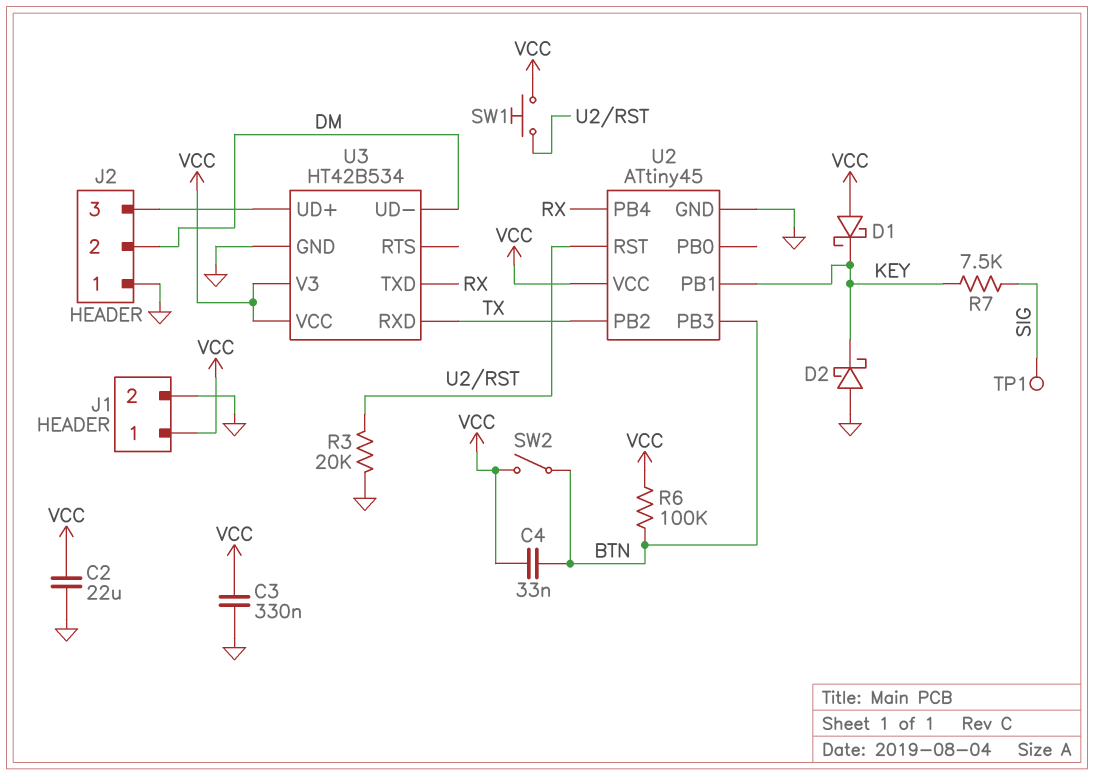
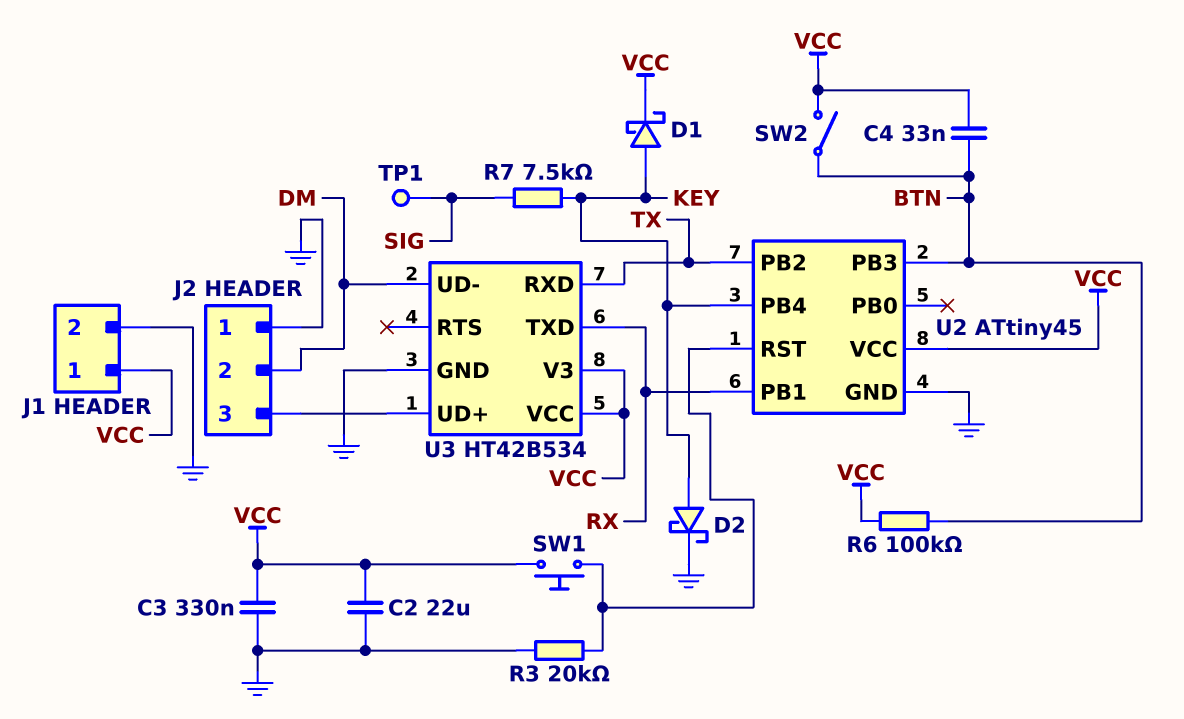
D1: schottky (A VCC, K KEY) -> schottky (A KEY, K VCC)
D2: schottky (A GND, K KEY) -> schottky (A KEY, K GND)
U2 pin PB1: KEY -> RX
U2 pin PB4: RX -> KEY

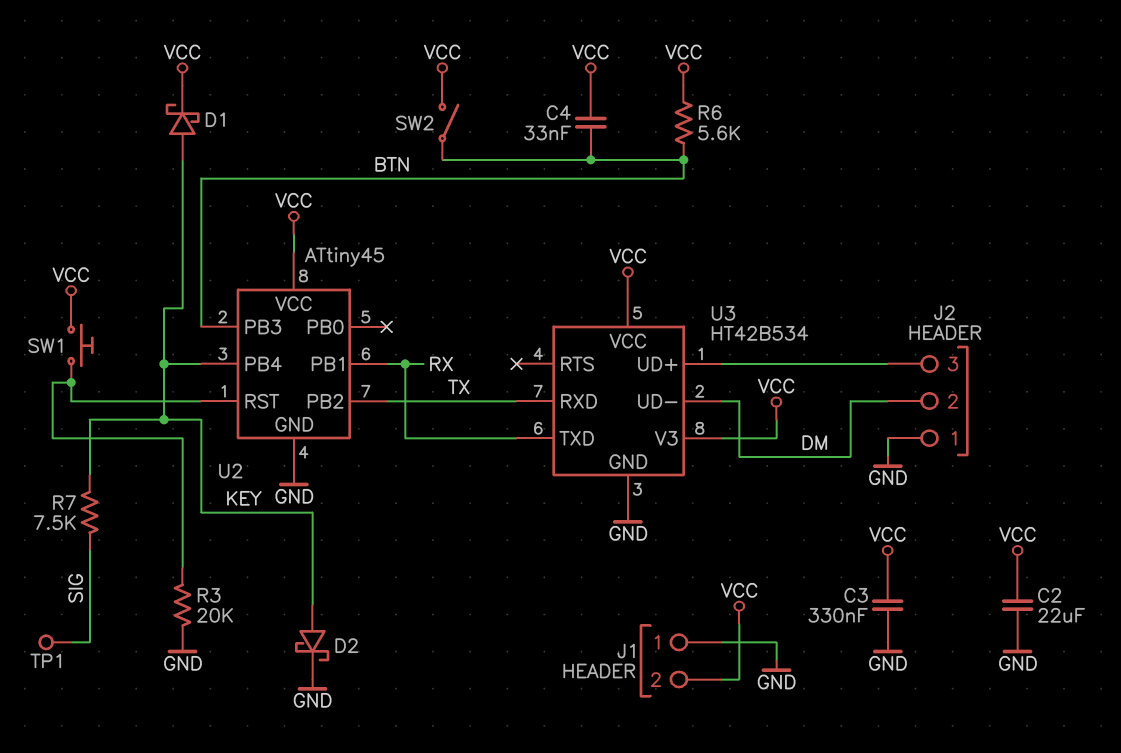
J1 pin 1: VCC -> GND
J1 pin 2: GND -> VCC
R6: 100k (BTN, VCC) -> 5.6k (BTN, VCC)

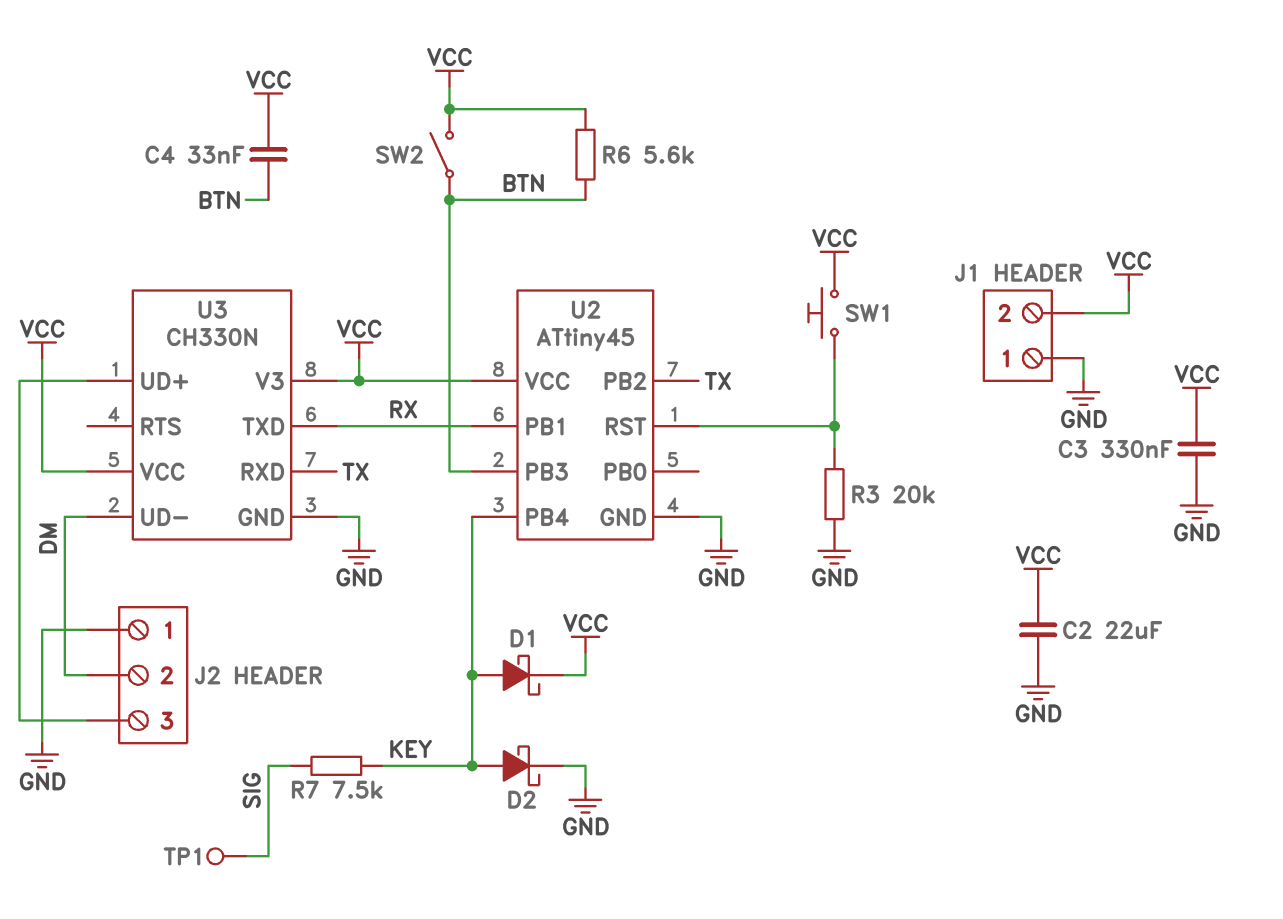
U3: HT42B534 -> CH330N

